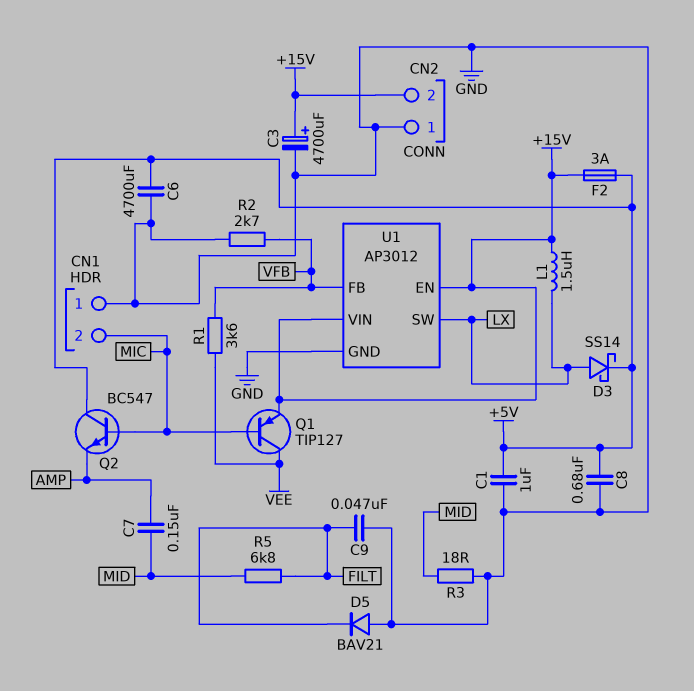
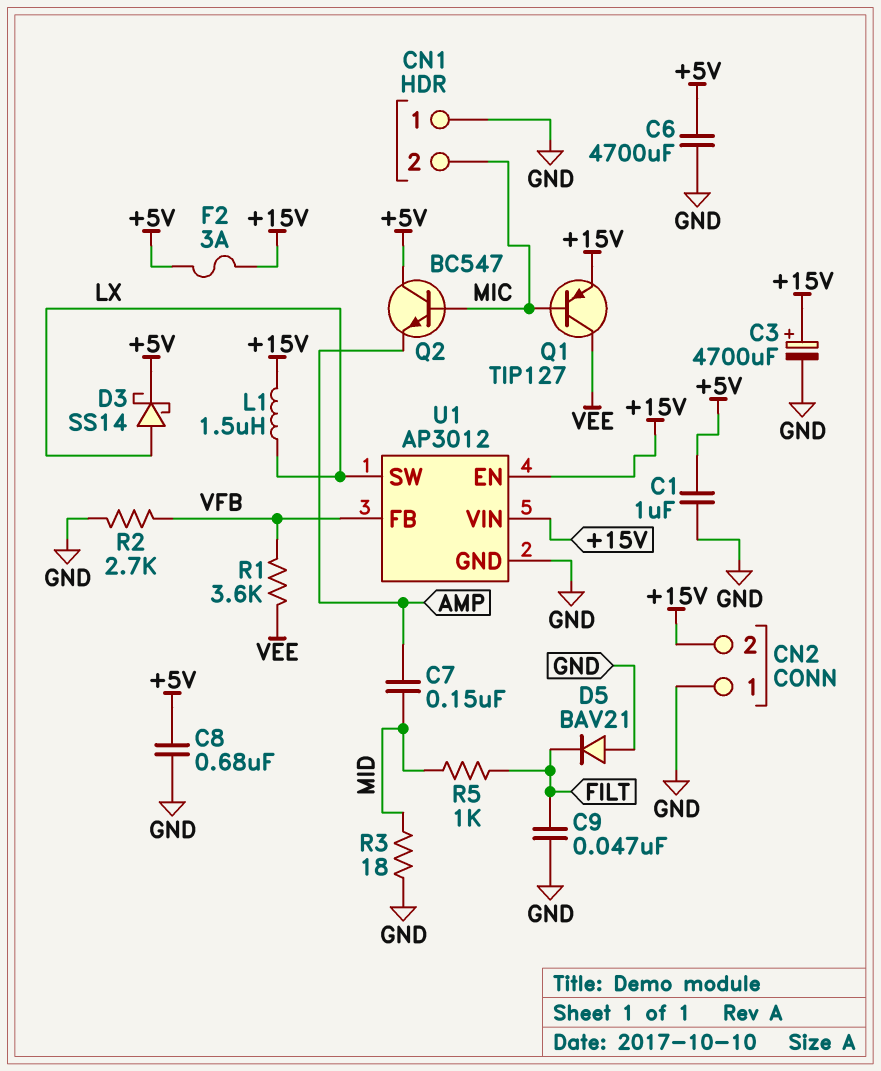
R5: 6.8k (FILT, MID) -> 1k (FILT, MID)

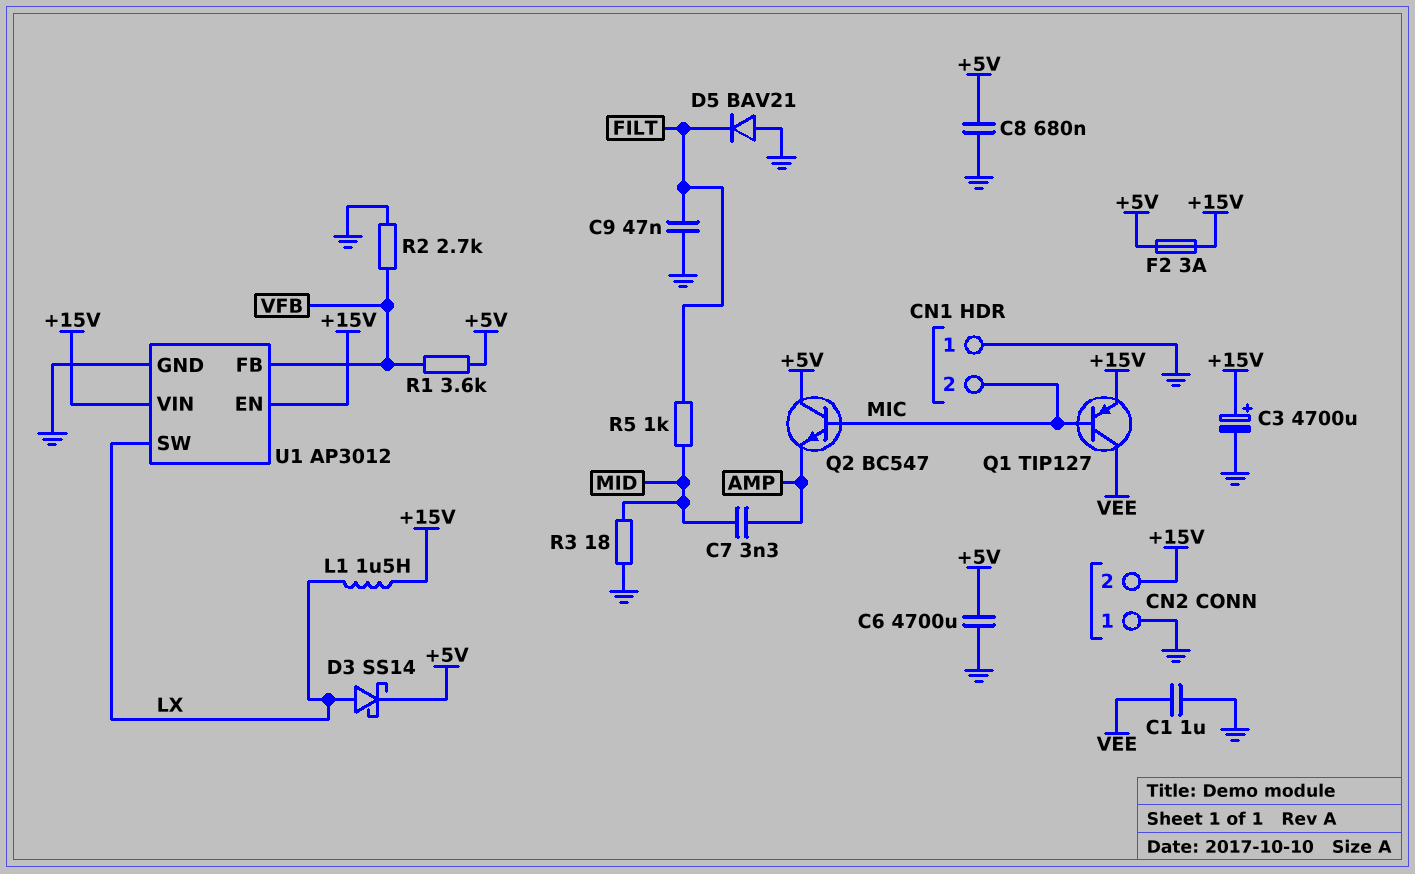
C1: 1uF (+5V, GND) -> 1uF (GND, VEE)
C7: 150nF (AMP, MID) -> 3.3nF (AMP, MID)
R1: 3.6k (VEE, VFB) -> 3.6k (+5V, VFB)

